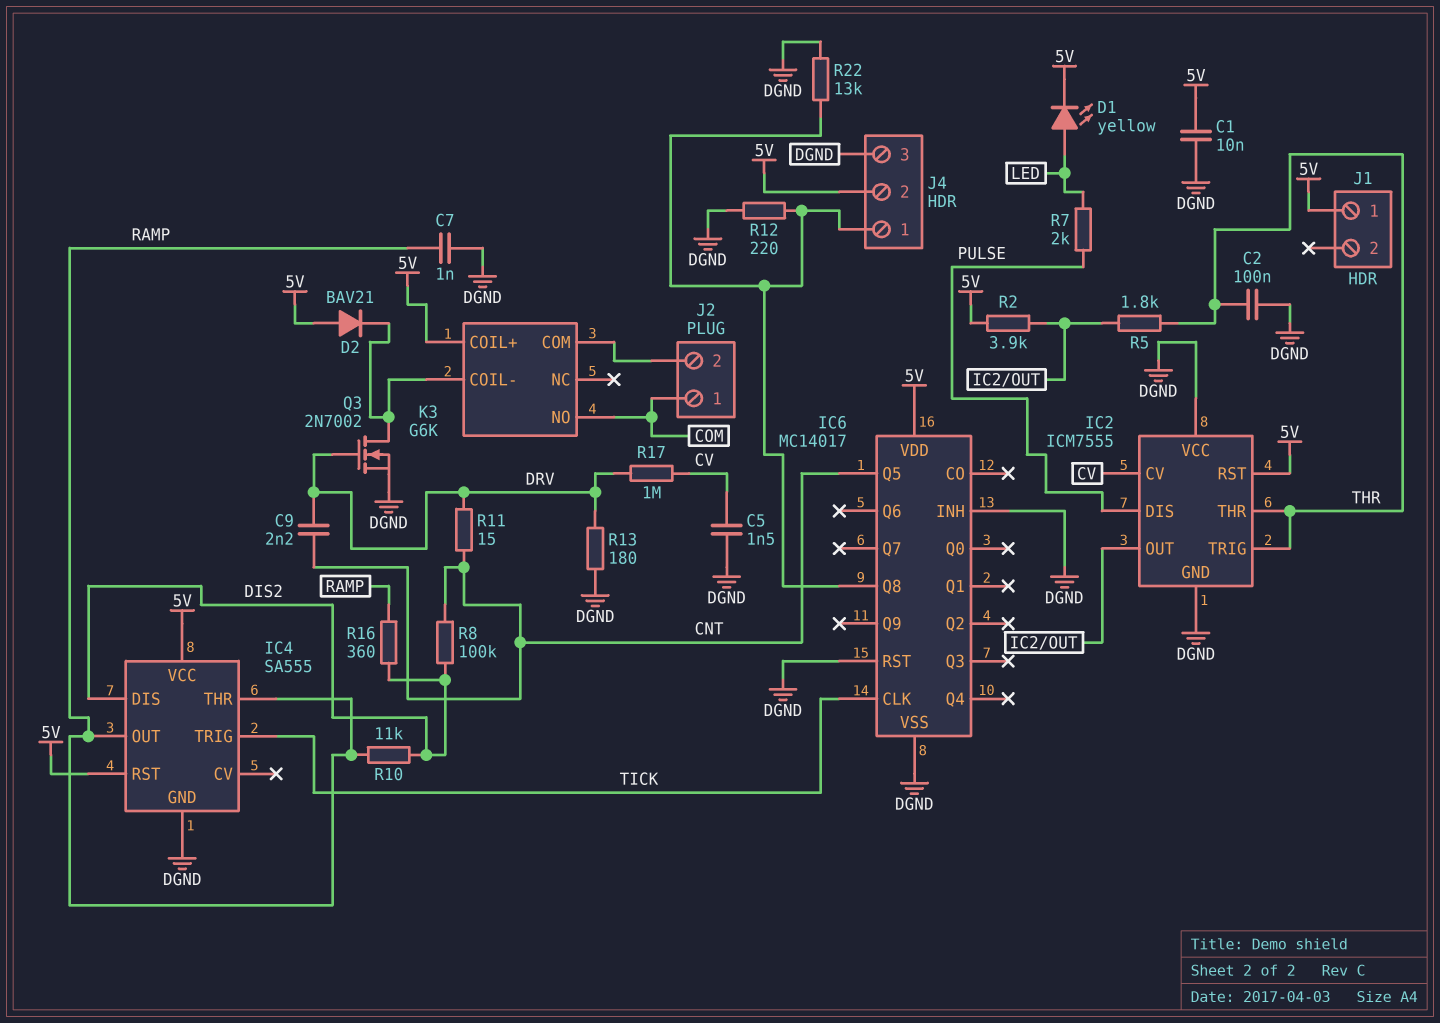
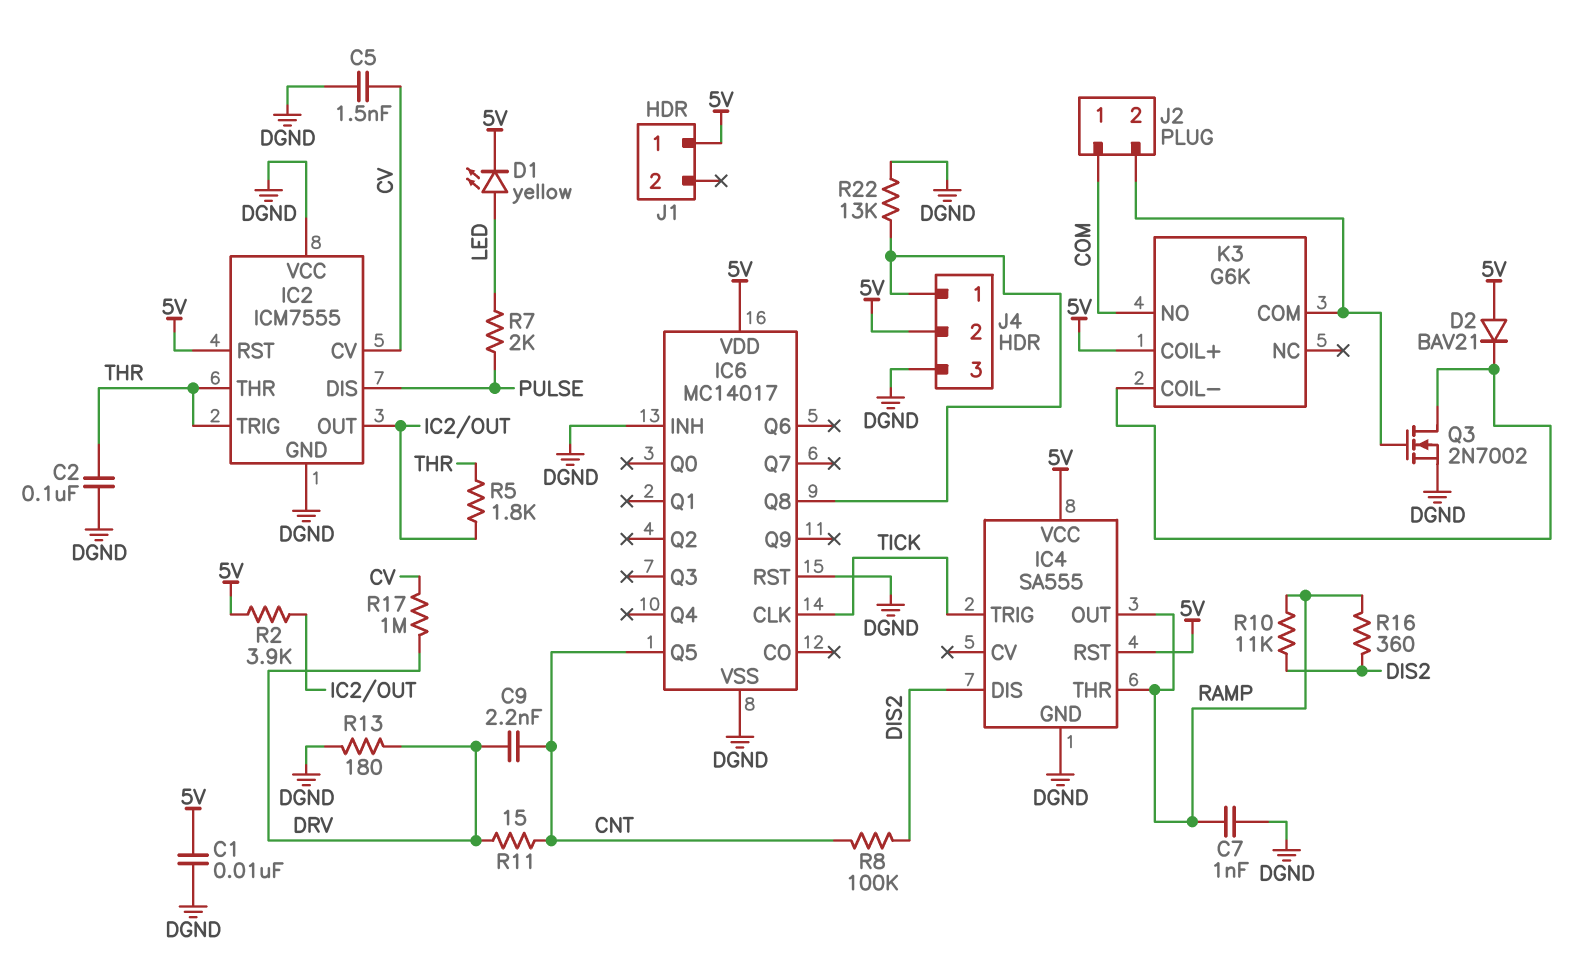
Q3: NMOS 2N7002 (G DRV, D K3/COIL-, S DGND) -> NMOS 2N7002 (G J2/2, D K3/COIL-, S DGND)
R12: 220 (DGND, IC6/Q8) -> none

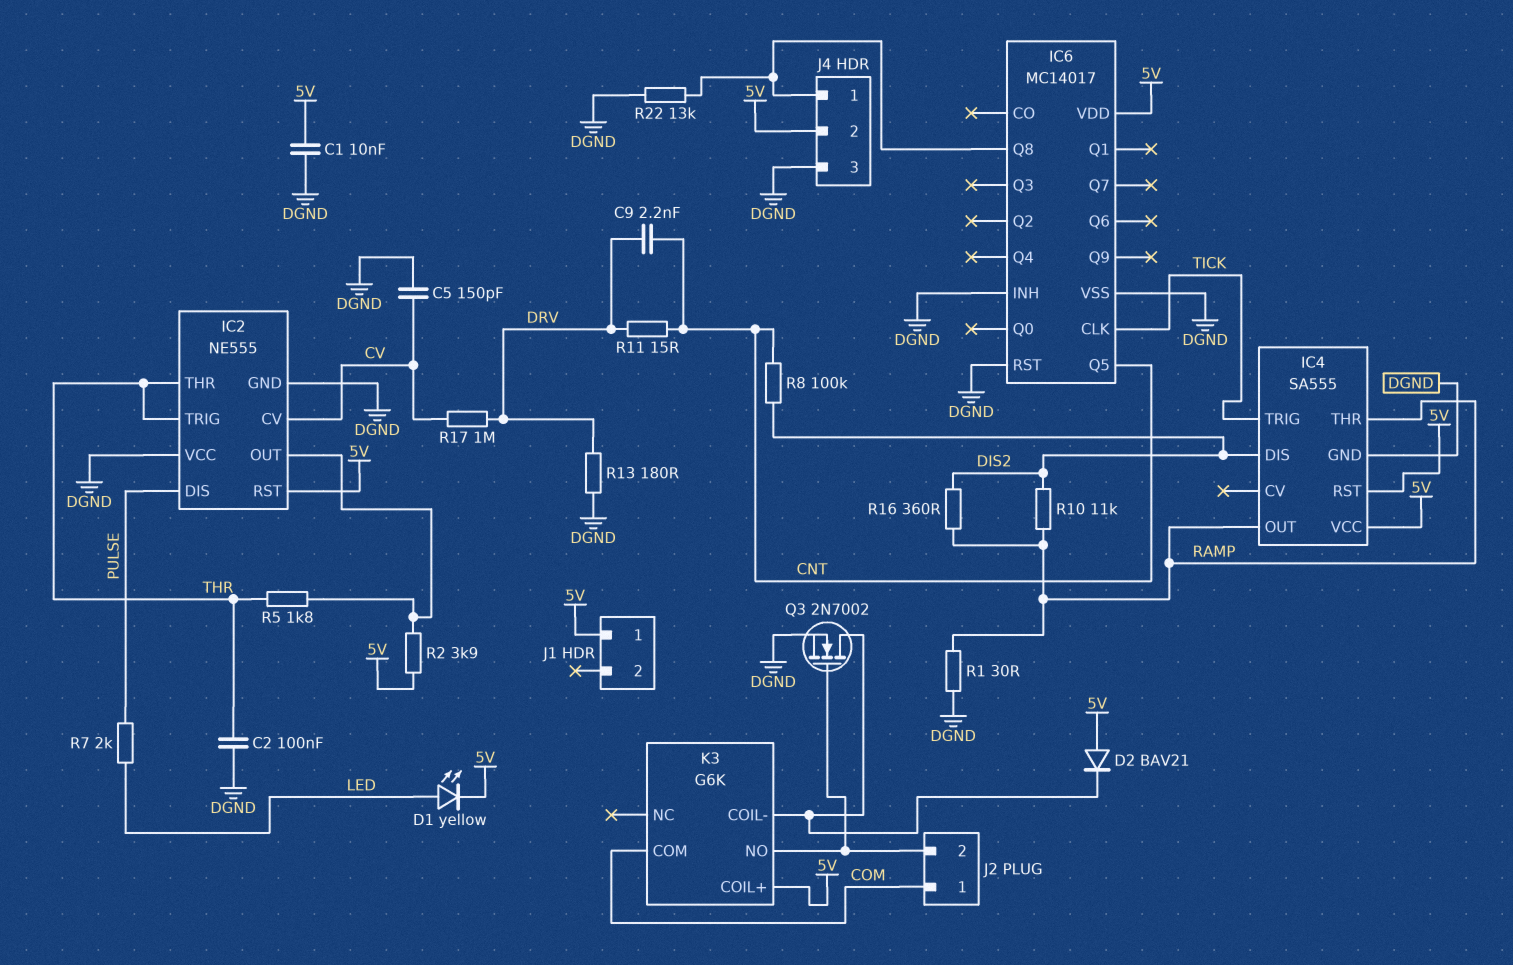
C5: 1.5nF (CV, DGND) -> 150pF (CV, DGND)
C7: 1nF (DGND, RAMP) -> none
IC2: ICM7555 -> NE555
K3 pin COM: J2/2 -> COM
K3 pin NO: COM -> J2/2
R1: none -> 30 (DGND, RAMP)

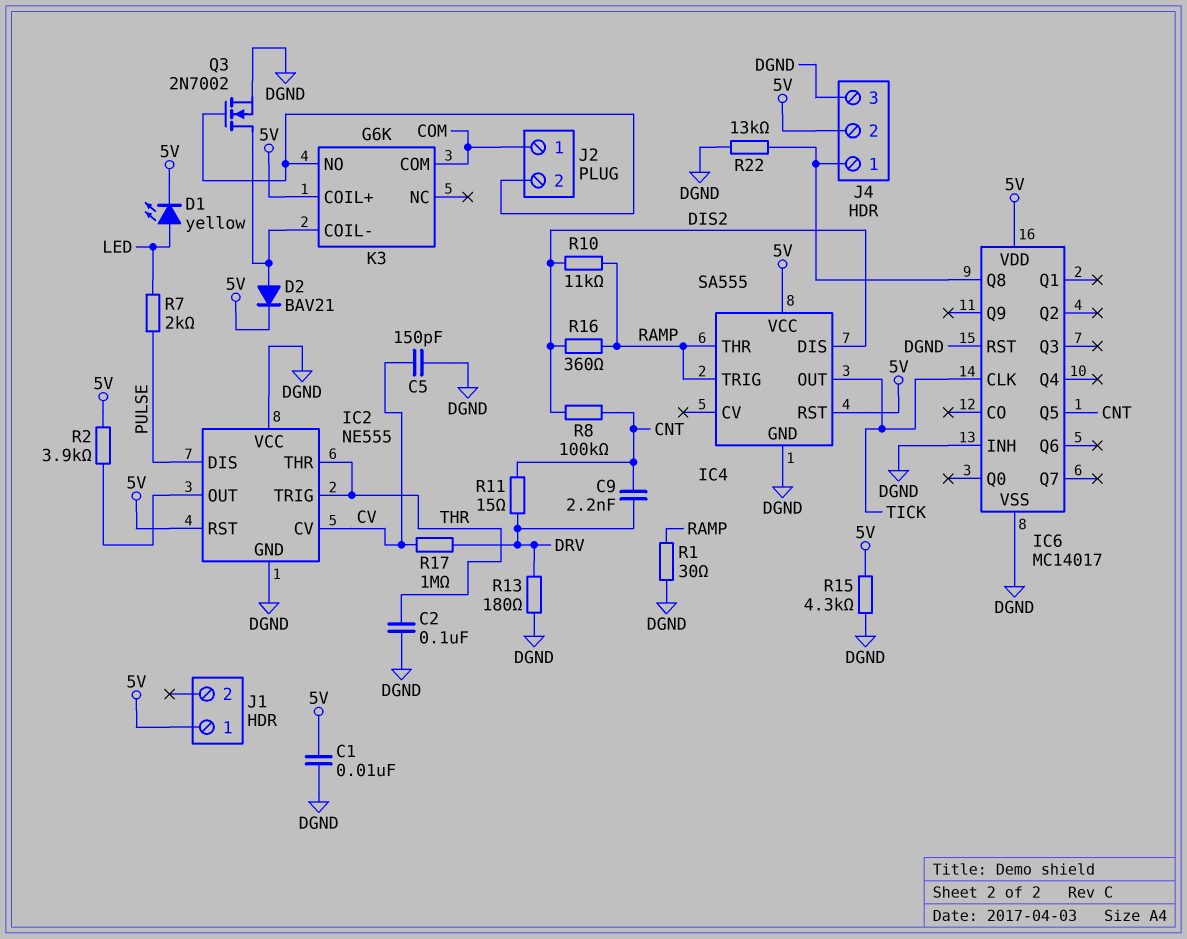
D2: diode BAV21 (A 5V, K K3/COIL-) -> diode BAV21 (A K3/COIL-, K 5V)
IC4 pin OUT: RAMP -> TICK
IC4 pin TRIG: TICK -> RAMP
R5: 1.8k (IC2/OUT, THR) -> none
R15: none -> 4.3k (5V, DGND)

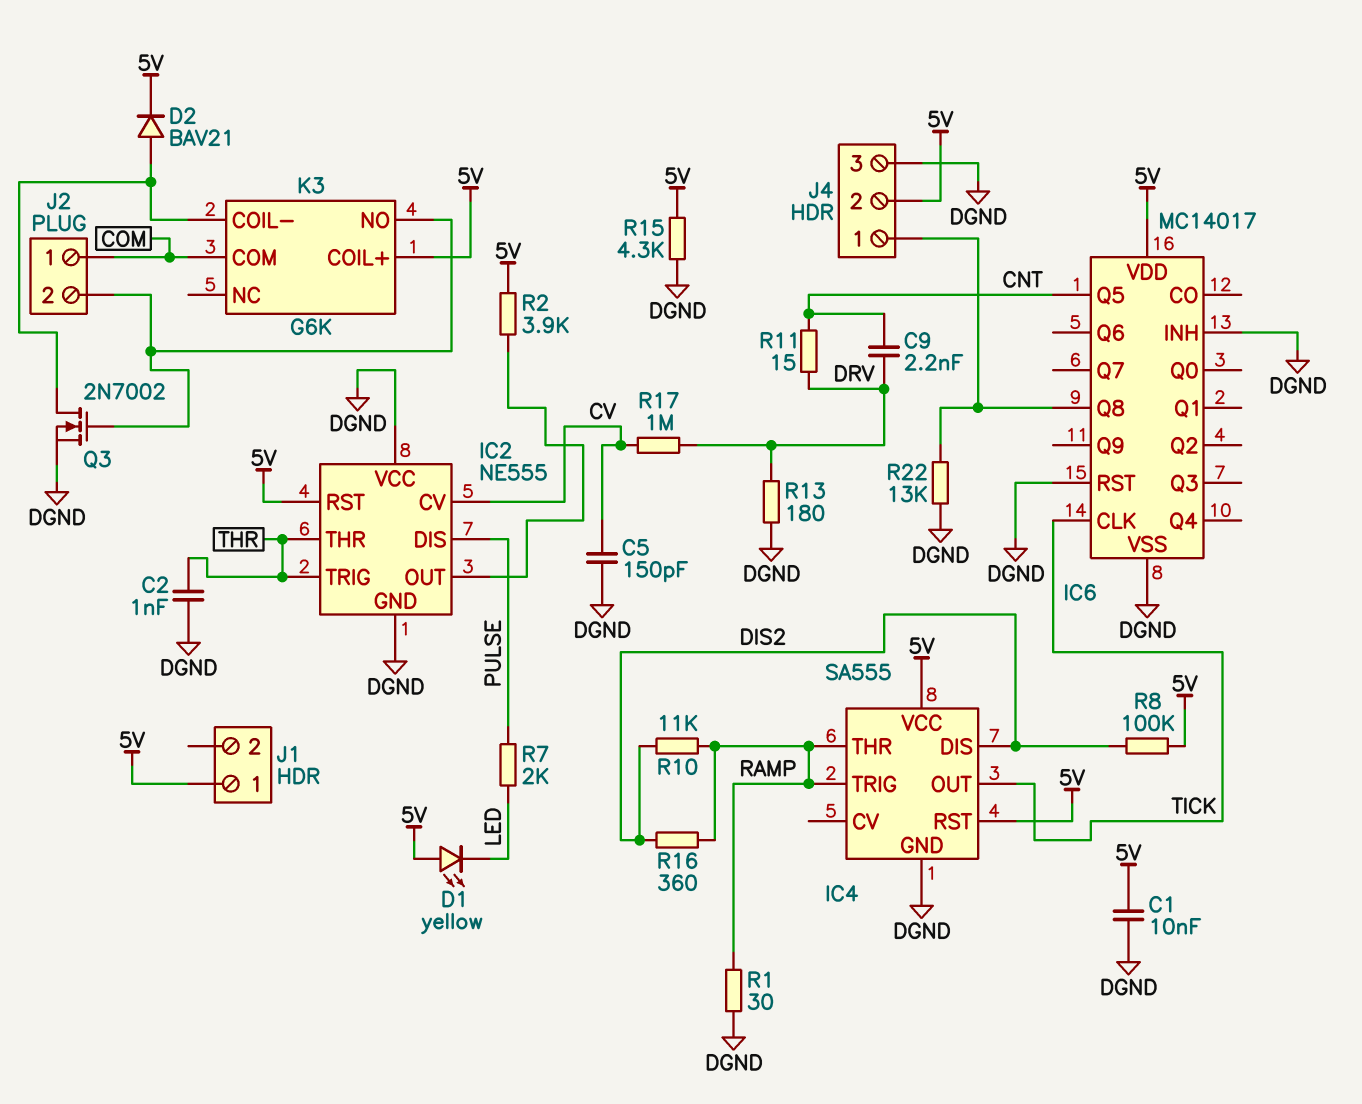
C2: 100nF (DGND, THR) -> 1nF (DGND, THR)
D1: LED yellow (A LED, K 5V) -> LED yellow (A 5V, K LED)
R8: 100k (CNT, DIS2) -> 100k (5V, DIS2)

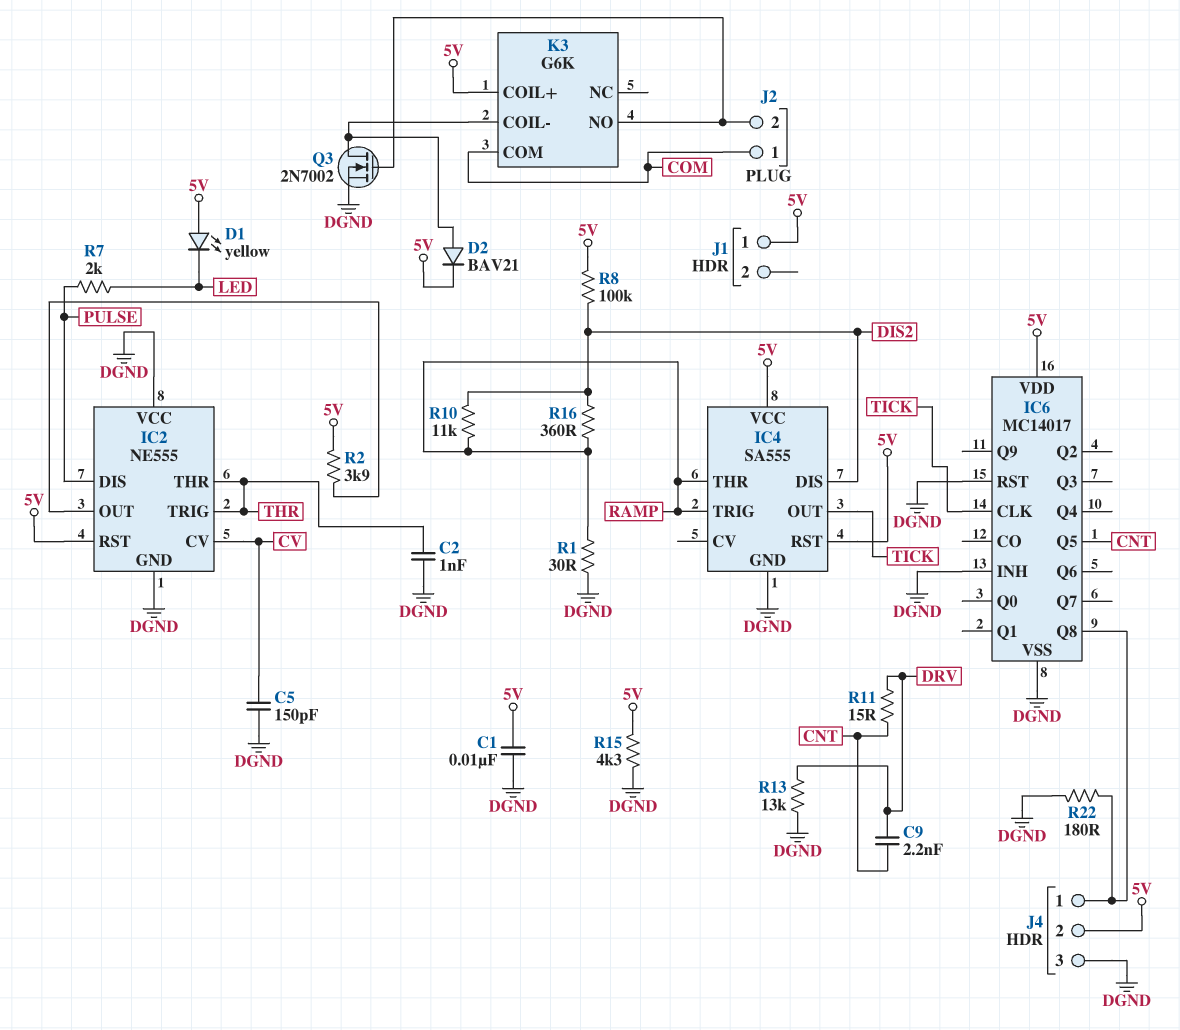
R13: 180 (DGND, DRV) -> 13k (DGND, DRV)
R17: 1M (CV, DRV) -> none
R22: 13k (DGND, IC6/Q8) -> 180 (DGND, IC6/Q8)

